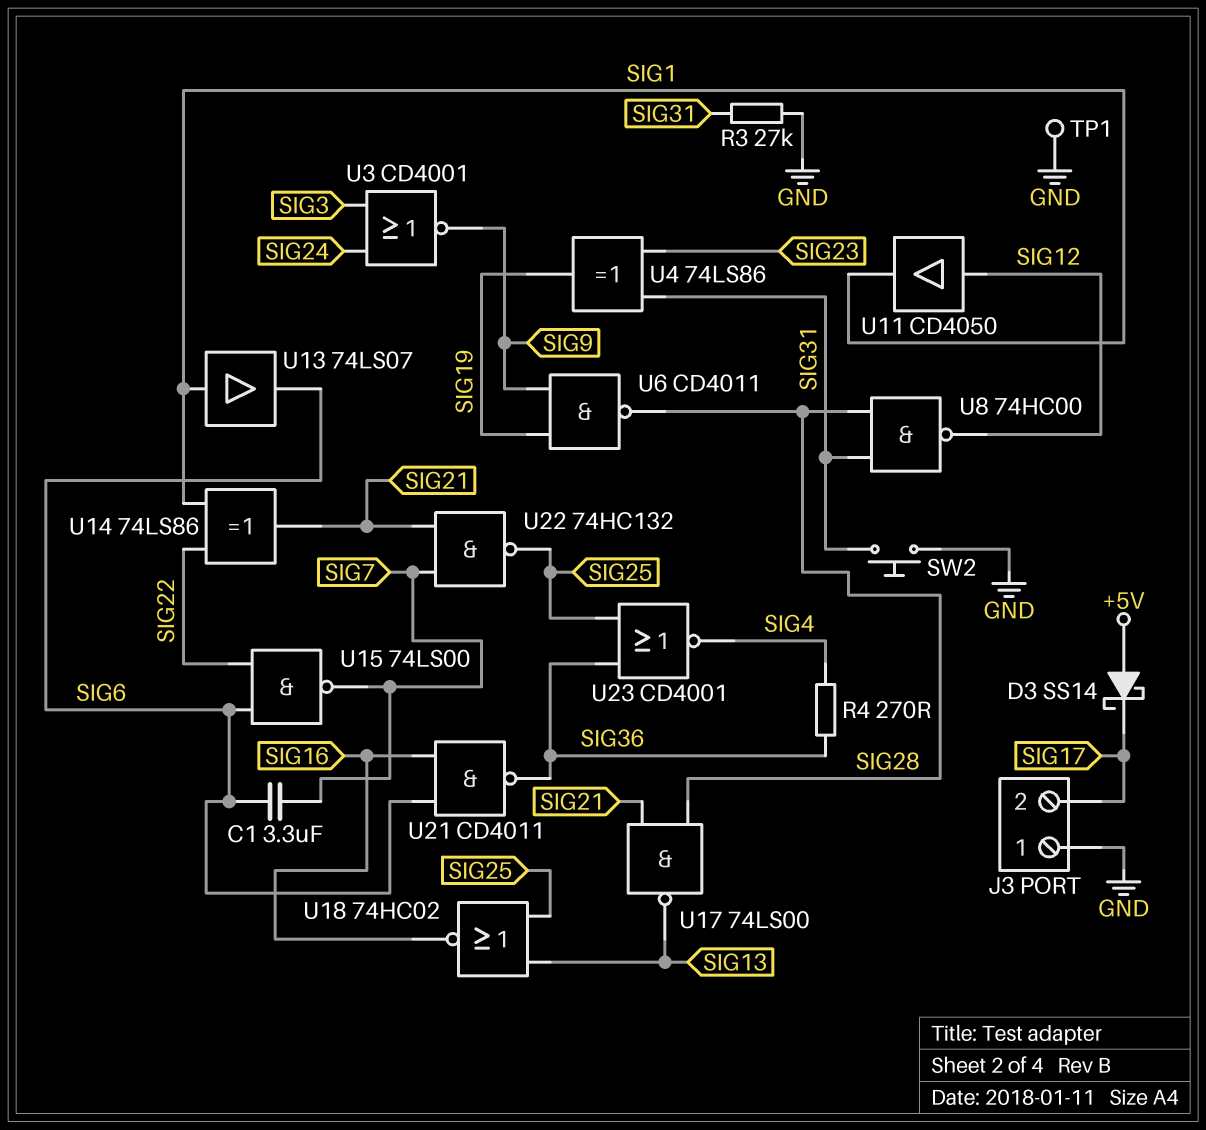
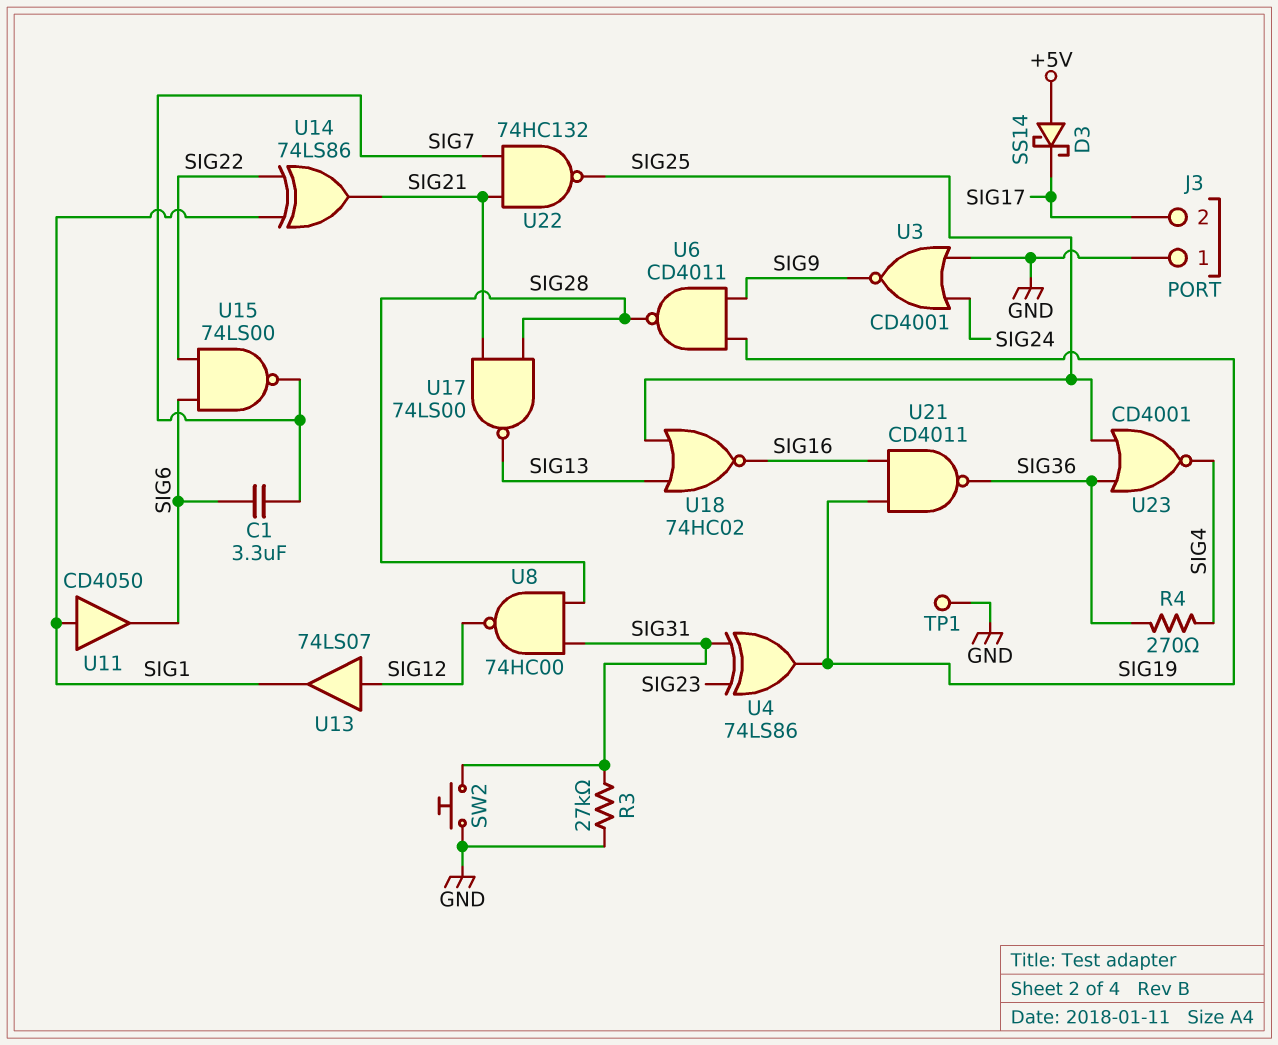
U3: NOR CD4001 (in SIG3, in SIG24, out SIG9) -> NOR CD4001 (in GND, in SIG24, out SIG9)
U11: buffer CD4050 (in SIG12, out SIG1) -> buffer CD4050 (in SIG1, out SIG6)
U13: buffer 74LS07 (in SIG1, out SIG6) -> buffer 74LS07 (in SIG12, out SIG1)
U21: NAND CD4011 (in SIG6, in SIG16, out SIG36) -> NAND CD4011 (in SIG16, in SIG19, out SIG36)

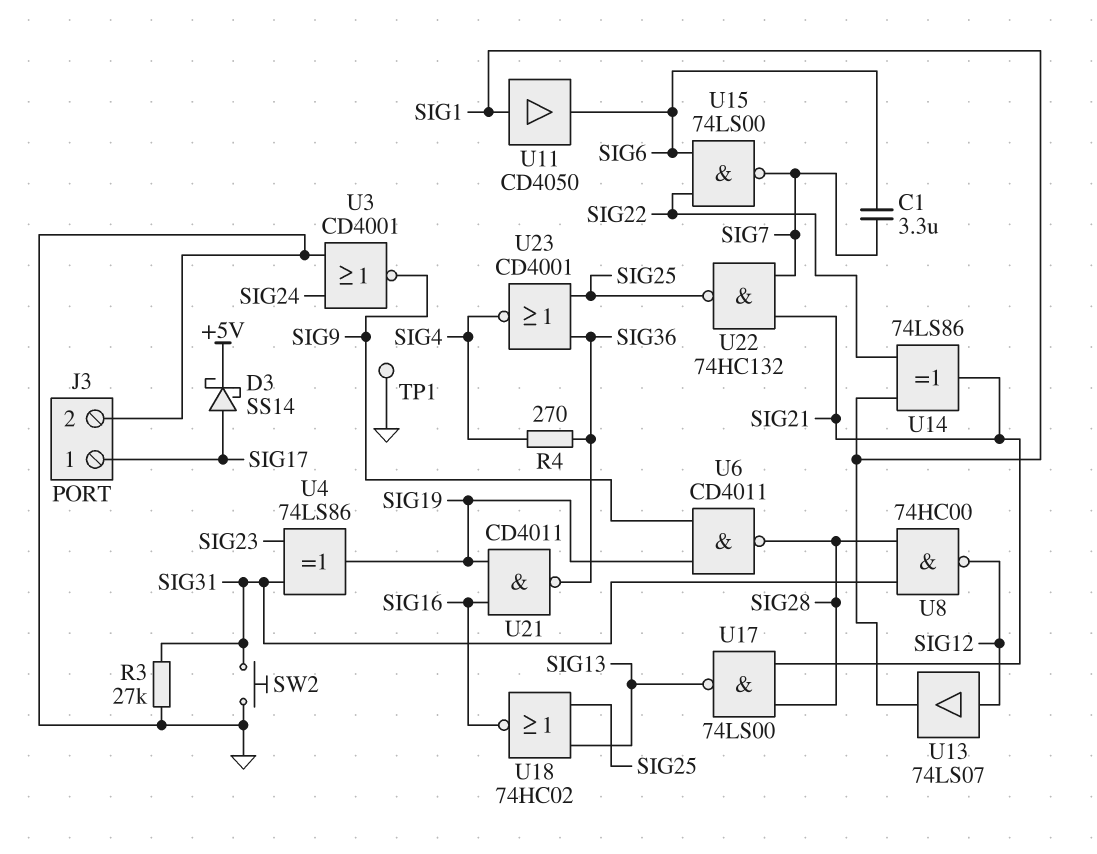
D3: schottky SS14 (A +5V, K SIG17) -> schottky SS14 (A SIG17, K +5V)
J3 pin 1: GND -> SIG17
J3 pin 2: SIG17 -> GND

